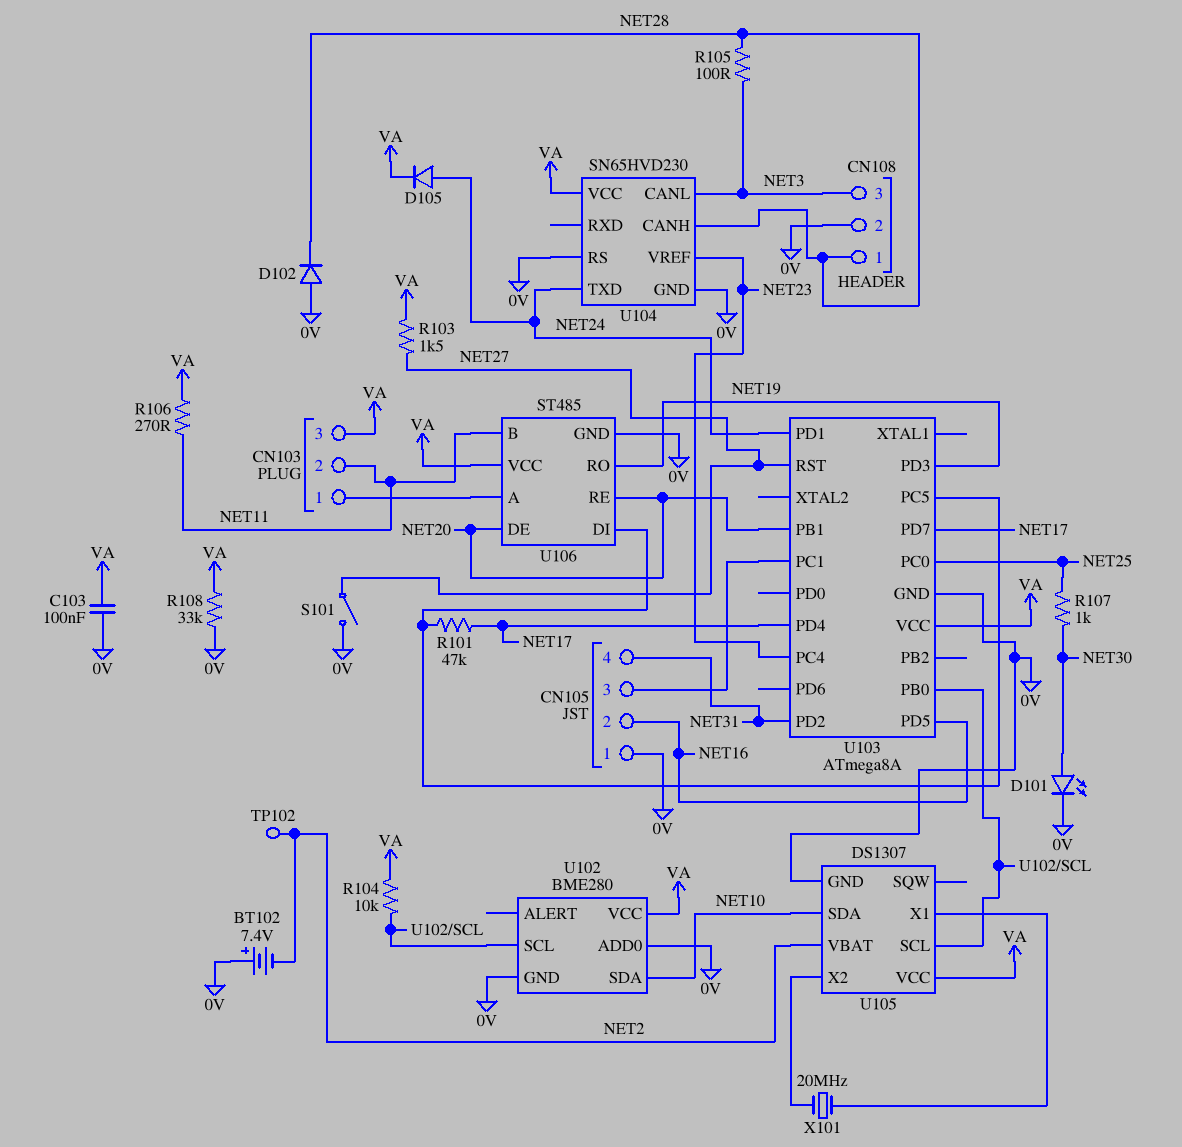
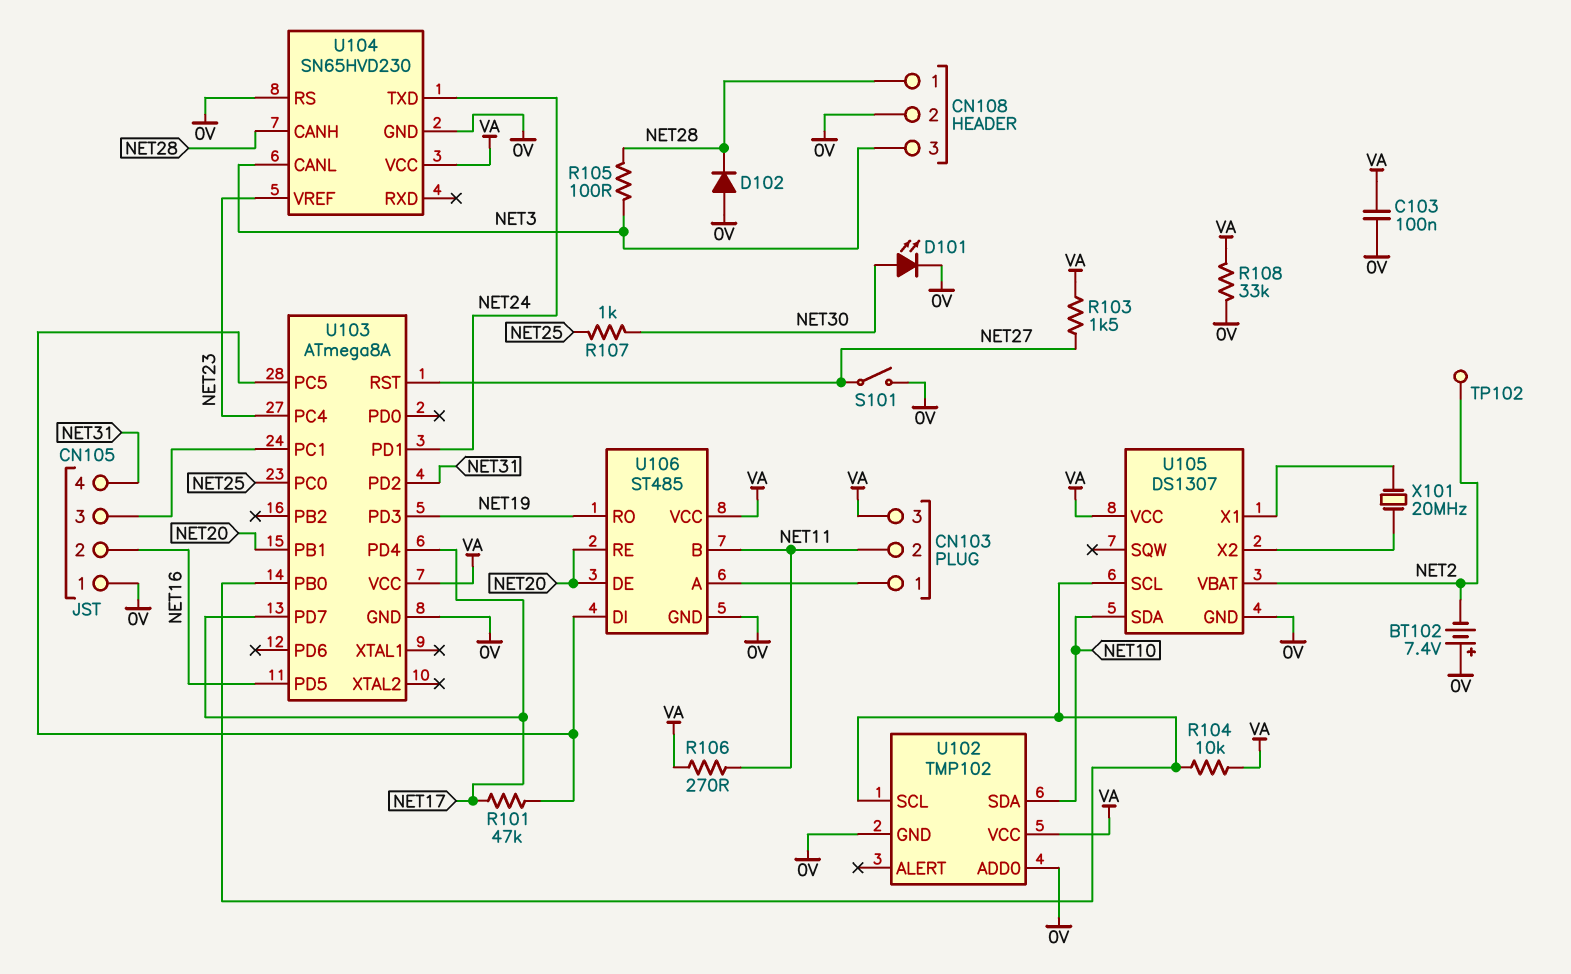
D105: diode (A NET24, K VA) -> none
U102: BME280 -> TMP102

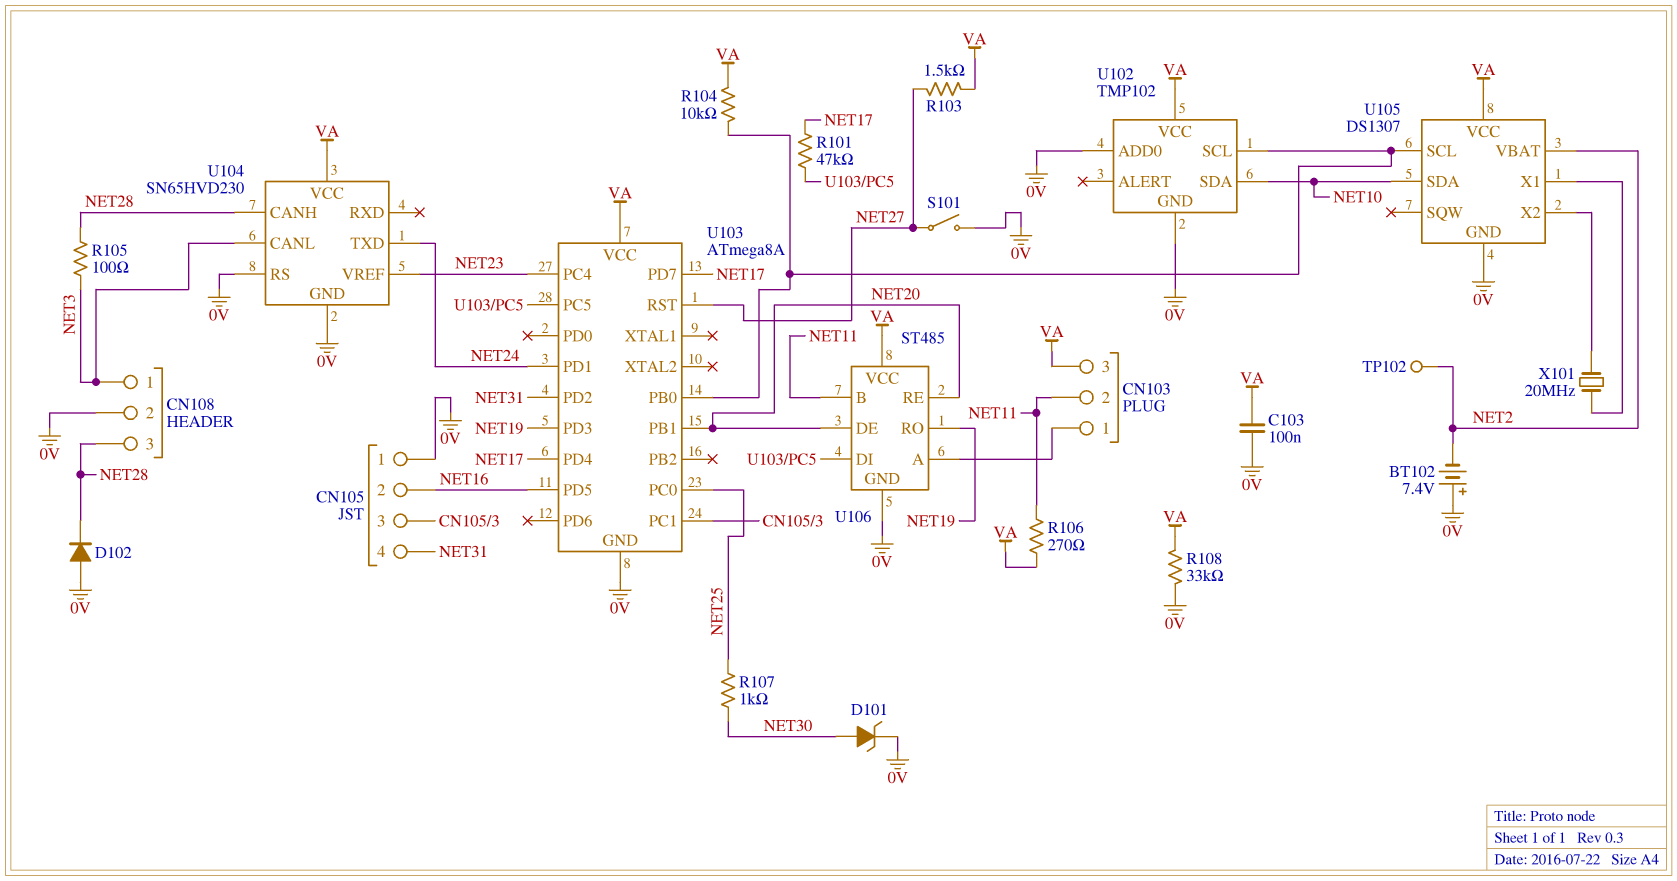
CN108 pin 1: NET28 -> NET3
CN108 pin 3: NET3 -> NET28
D101: LED (A NET30, K 0V) -> zener (A NET30, K 0V)

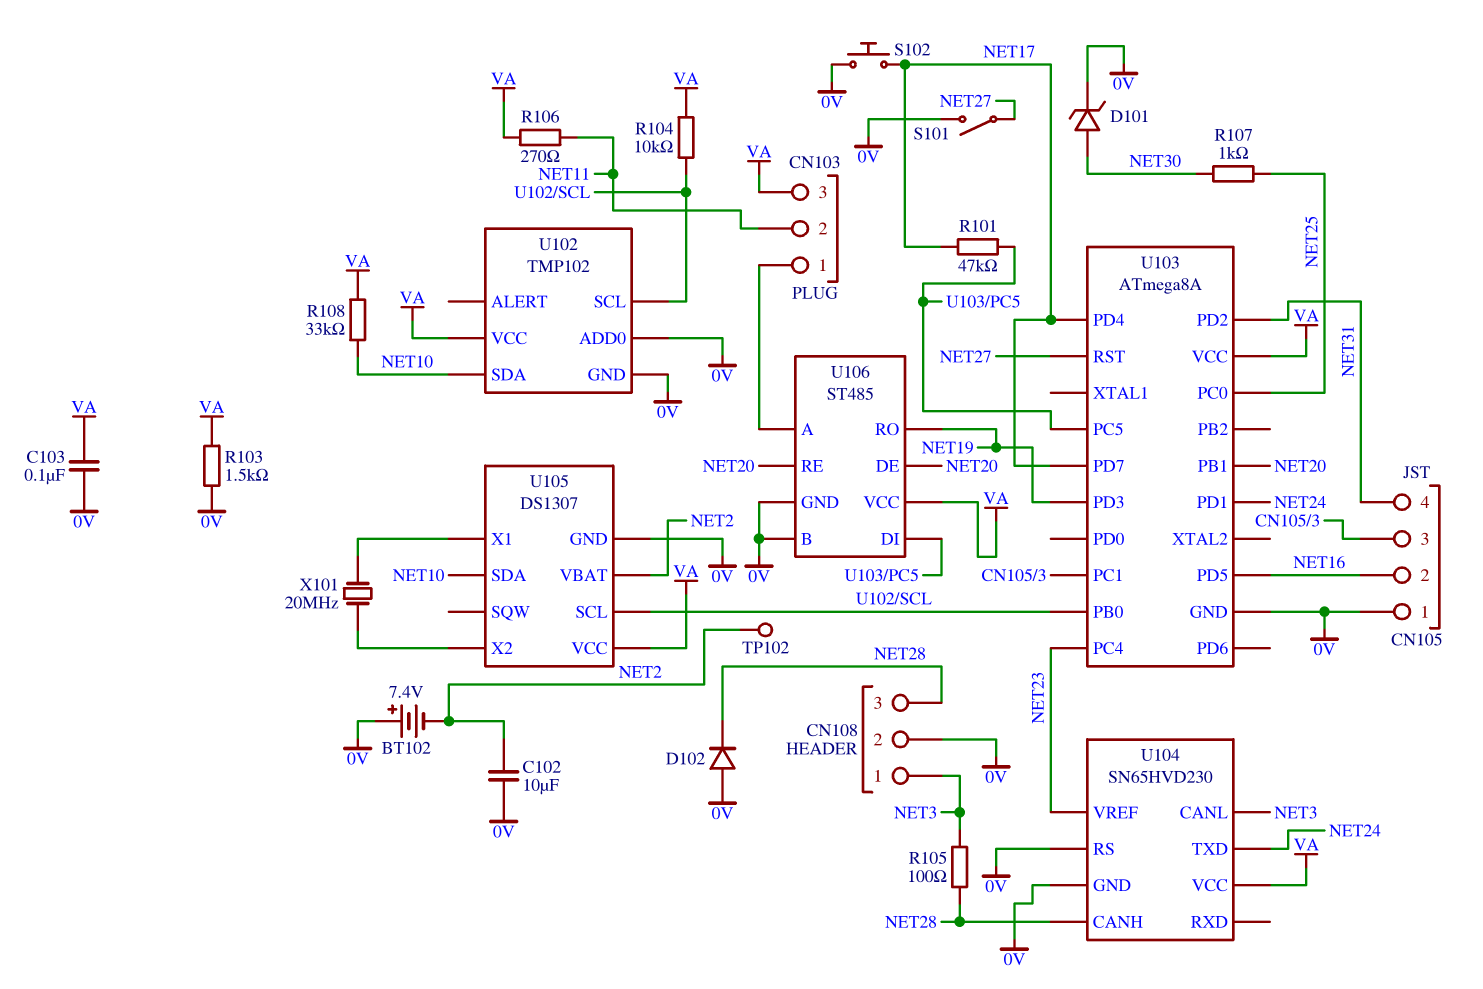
C102: none -> 10uF (0V, NET2)
R103: 1.5k (NET27, VA) -> 1.5k (0V, VA)
R108: 33k (0V, VA) -> 33k (NET10, VA)
S102: none -> button (0V, NET17)
U106 pin B: NET11 -> 0V

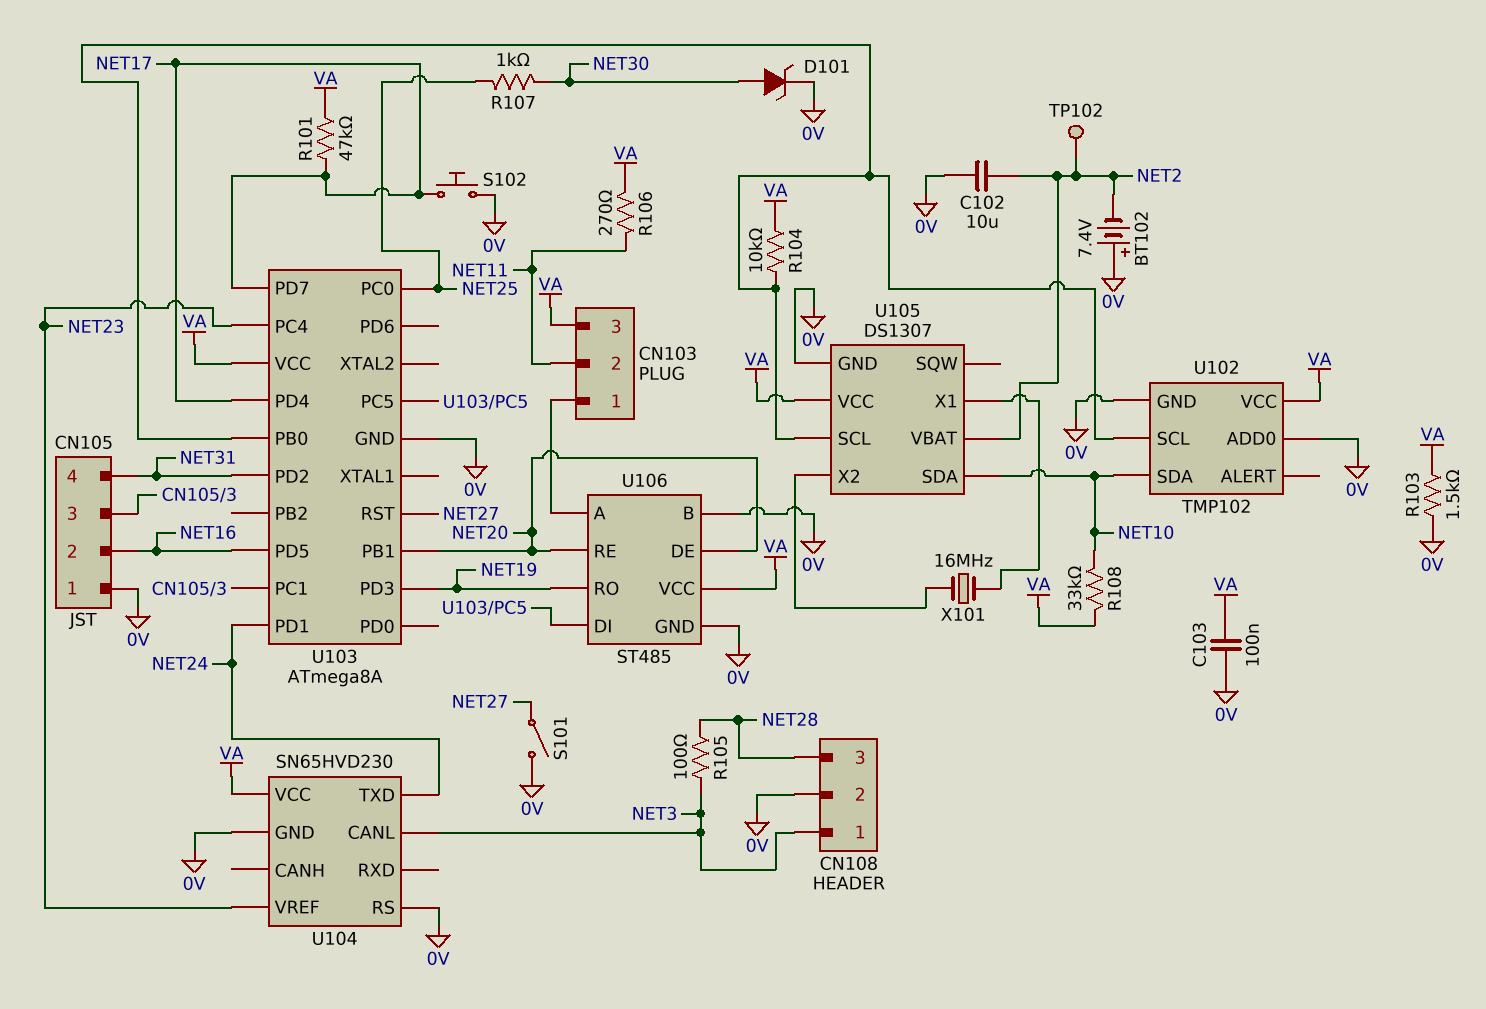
D102: diode (A 0V, K NET28) -> none
R101: 47k (NET17, U103/PC5) -> 47k (NET17, VA)
U104 pin CANH: NET28 -> none
X101: 20MHz (U105/X1, U105/X2) -> 16MHz (U105/X1, U105/X2)

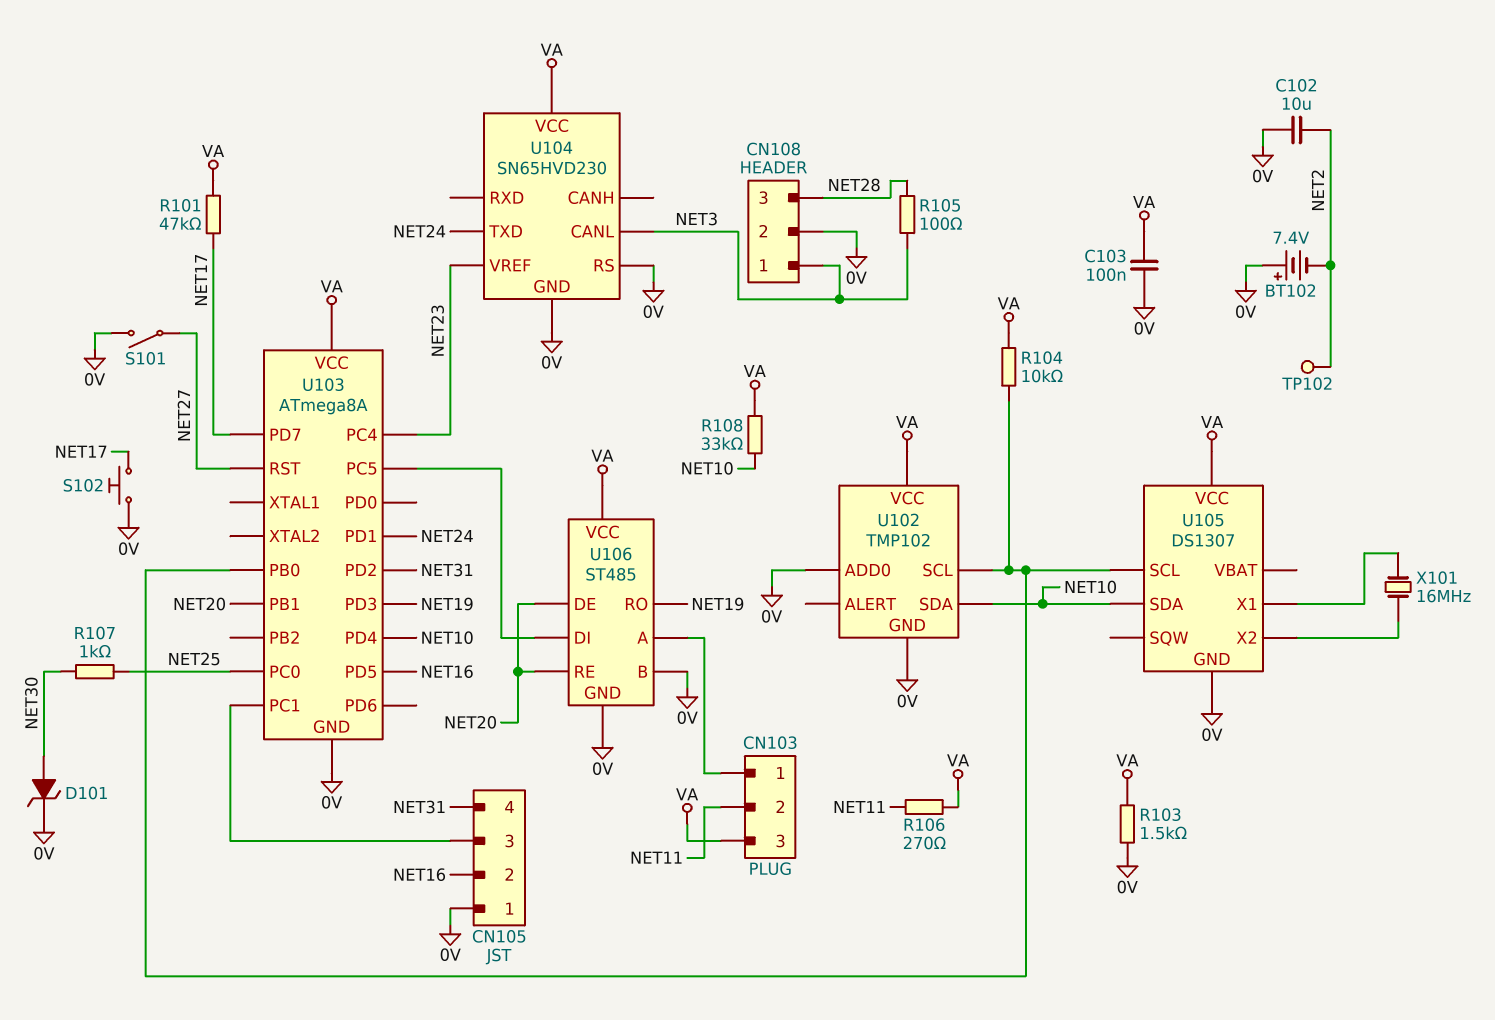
U103 pin PD4: NET17 -> NET10
U105 pin VBAT: NET2 -> none

